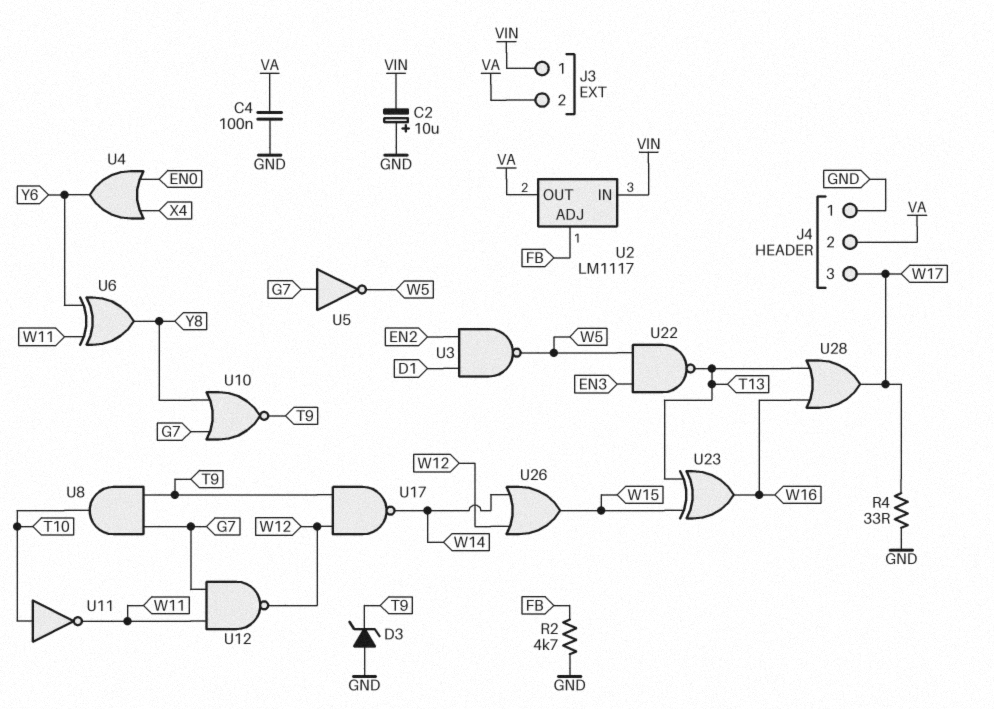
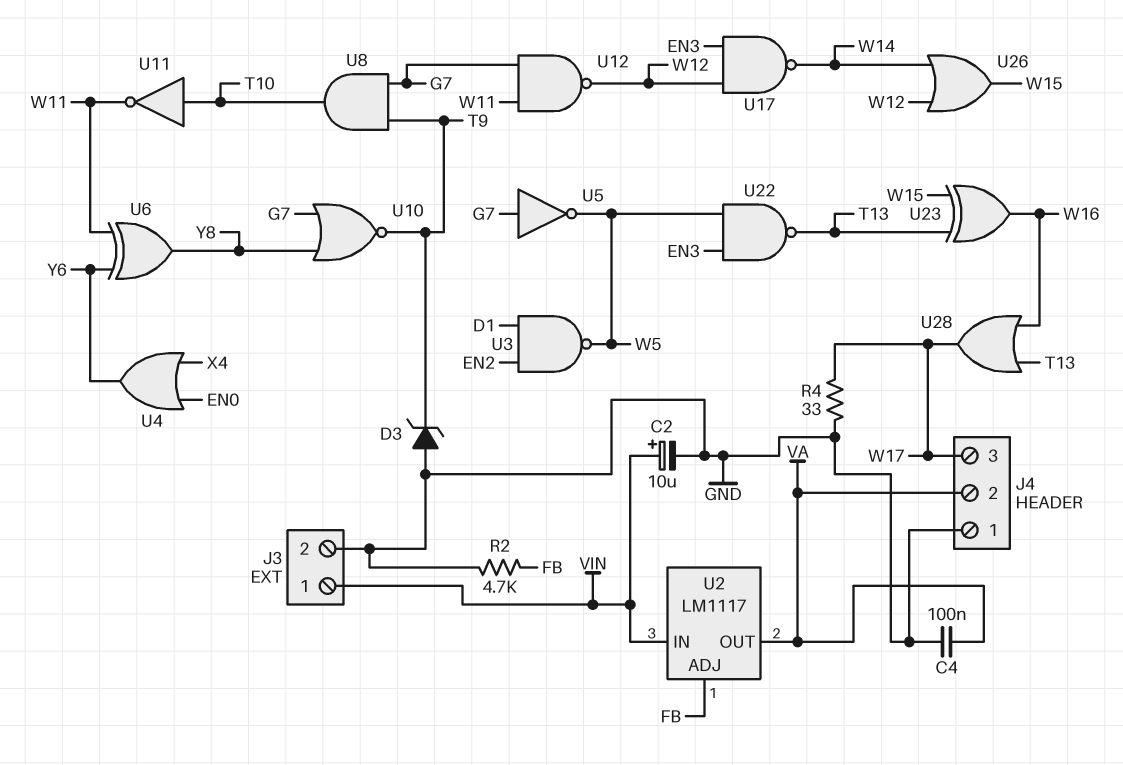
C2: 10uF (plus GND, minus VIN) -> 10uF (plus VIN, minus GND)
J3 pin 2: VA -> GND
U17: NAND (in T9, in W12, out W14) -> NAND (in EN3, in W12, out W14)

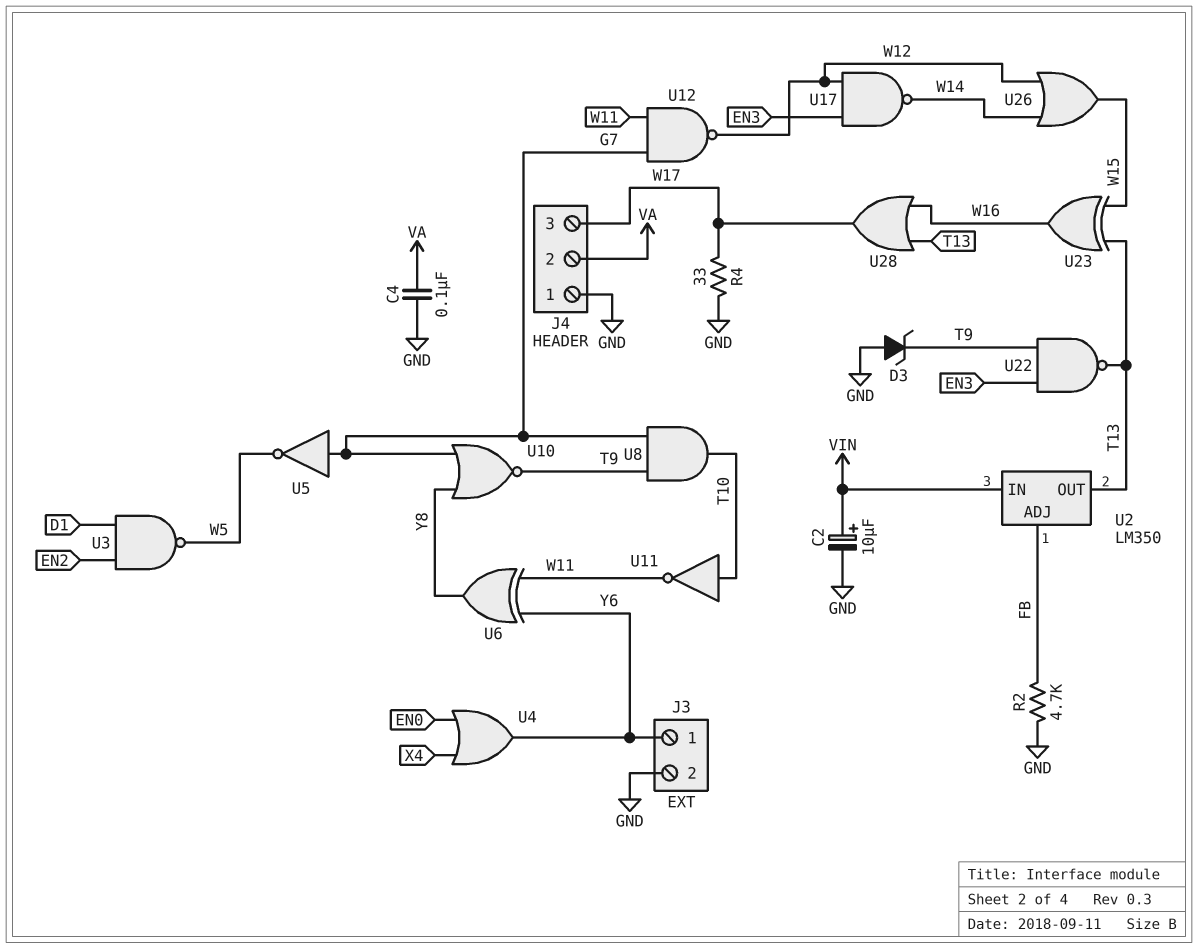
J3 pin 1: VIN -> Y6
U2: LM1117 -> LM350
U2 pin OUT: VA -> T13
U22: NAND (in EN3, in W5, out T13) -> NAND (in EN3, in T9, out T13)

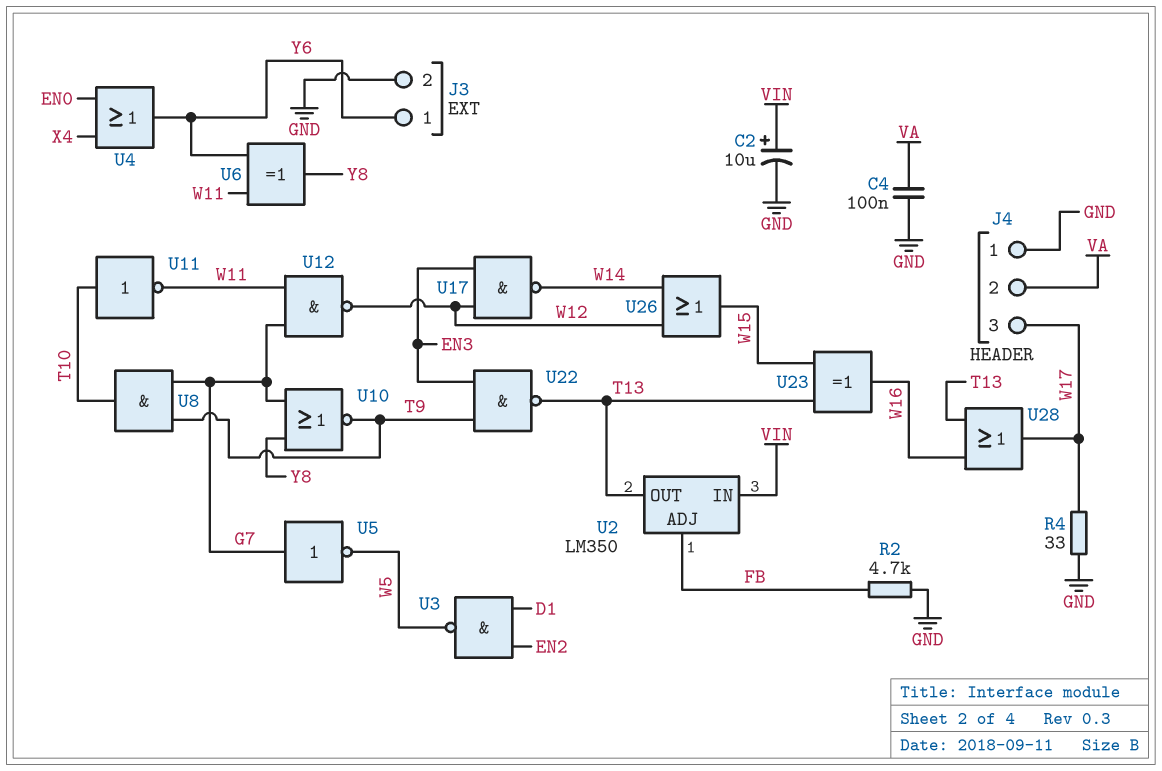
D3: zener (A GND, K T9) -> none

